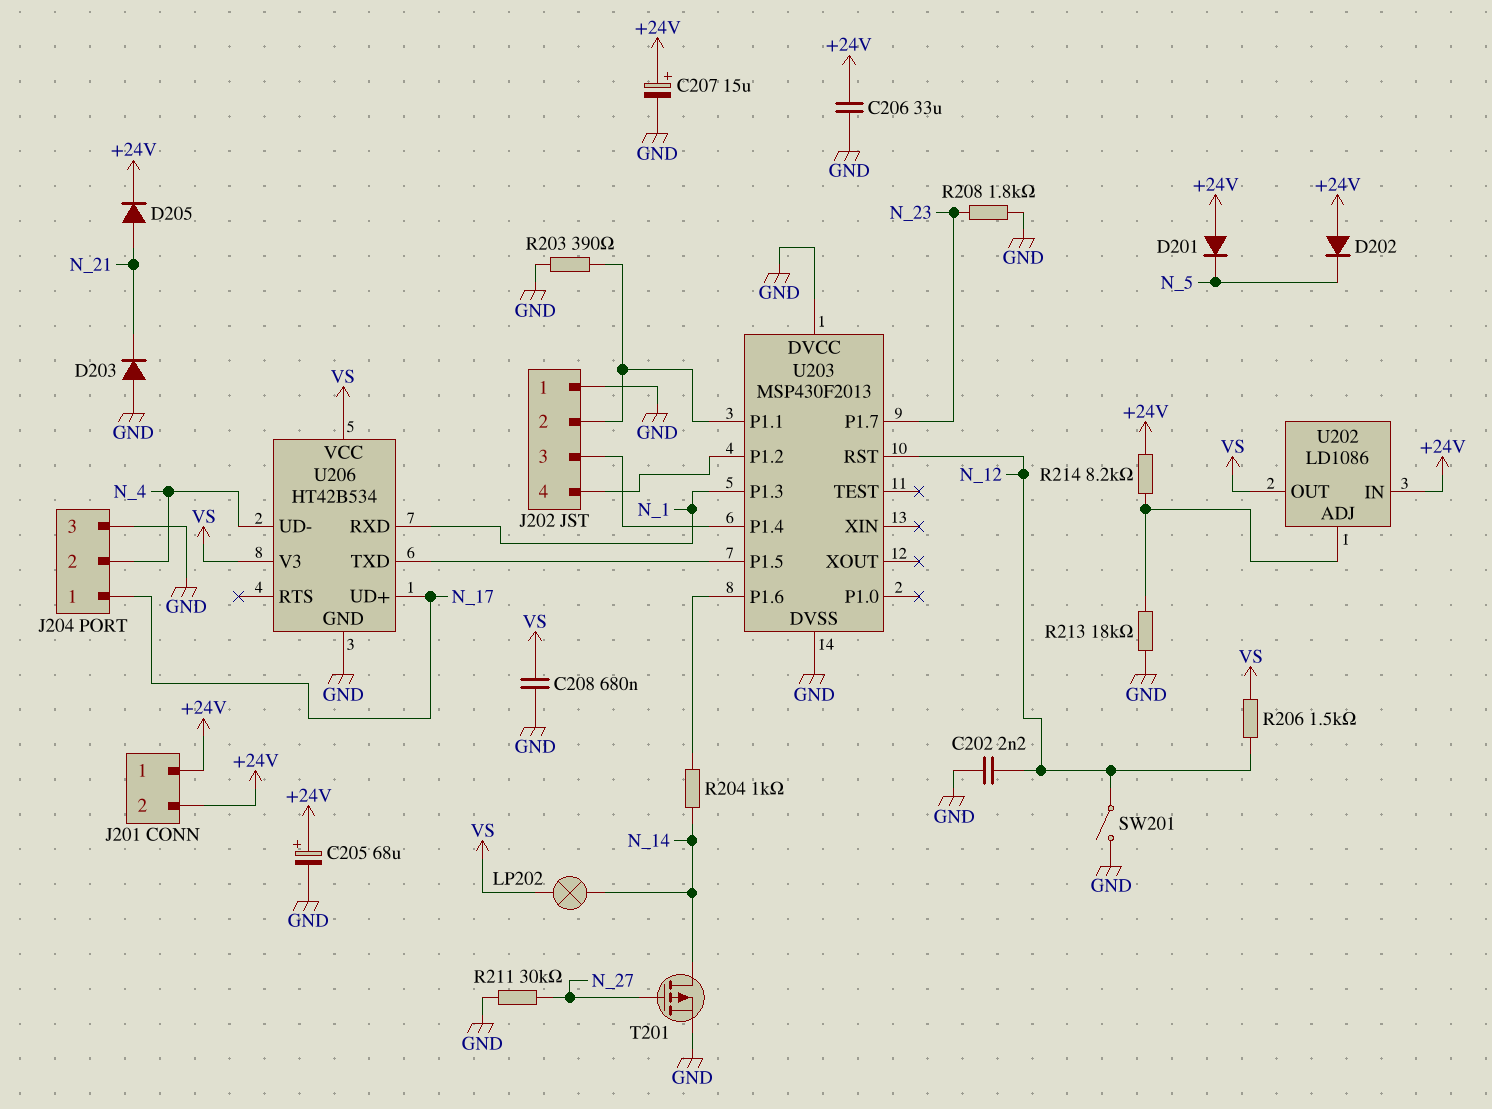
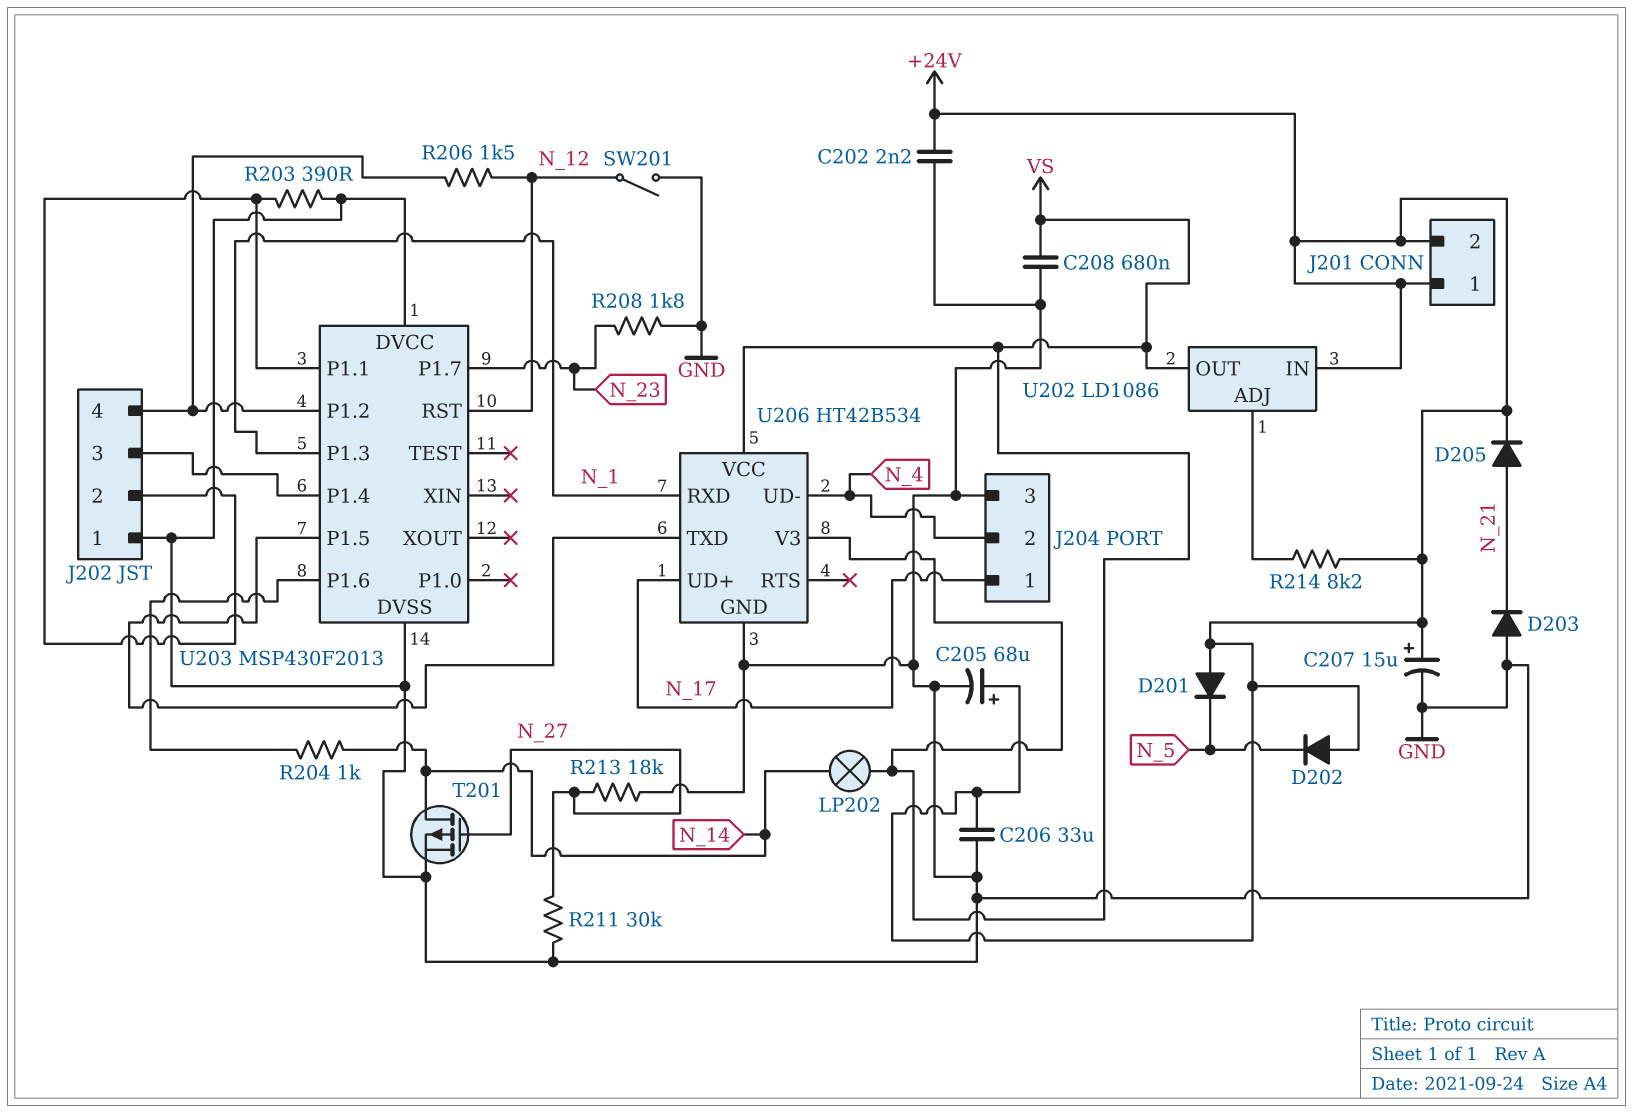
C202: 2.2nF (GND, N_12) -> 2.2nF (+24V, GND)
R206: 1.5k (N_12, VS) -> 1.5k (J202/4, N_12)
R213: 18k (GND, U202/ADJ) -> 18k (GND, N_27)

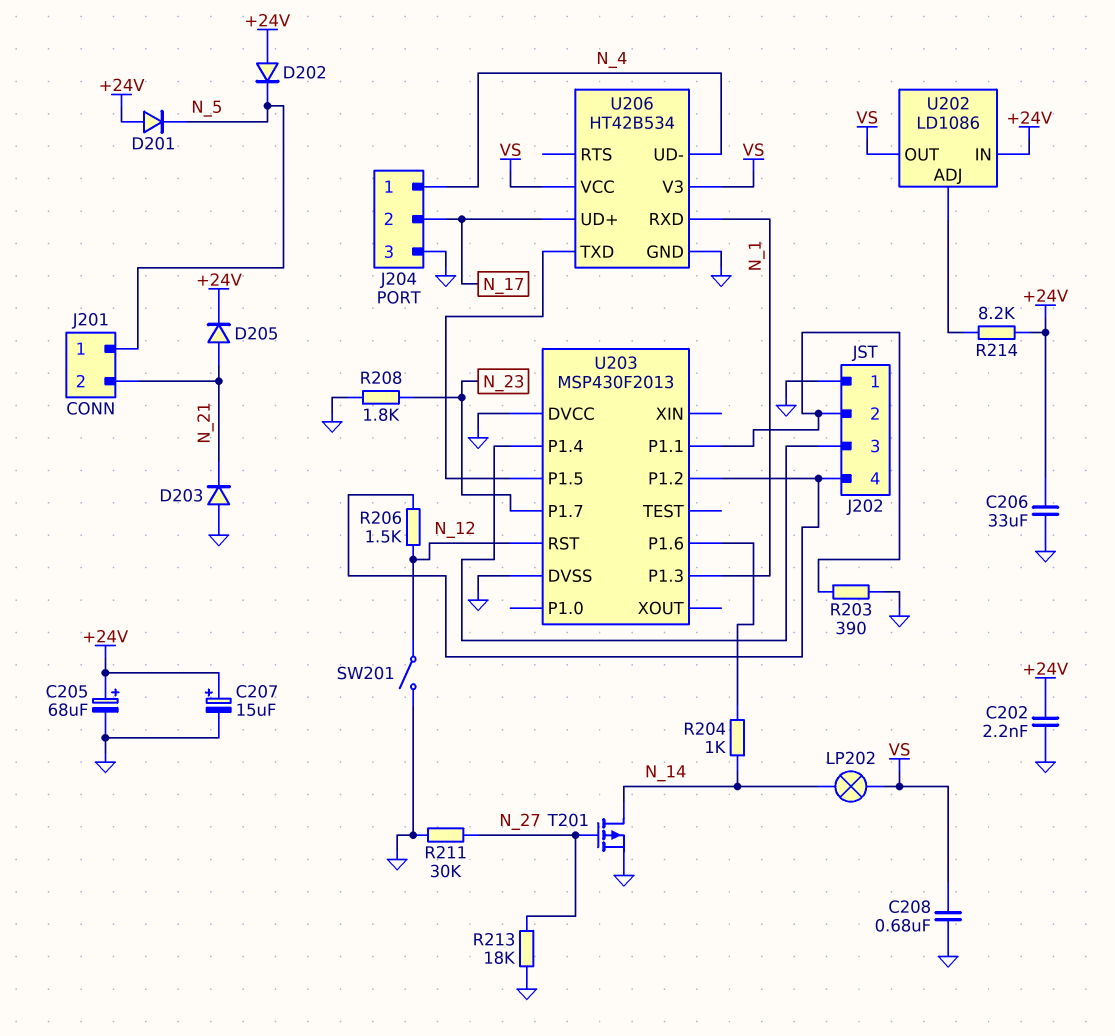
J201 pin 1: +24V -> N_5
J201 pin 2: +24V -> N_21
J204 pin 1: N_17 -> N_4
J204 pin 2: N_4 -> N_17

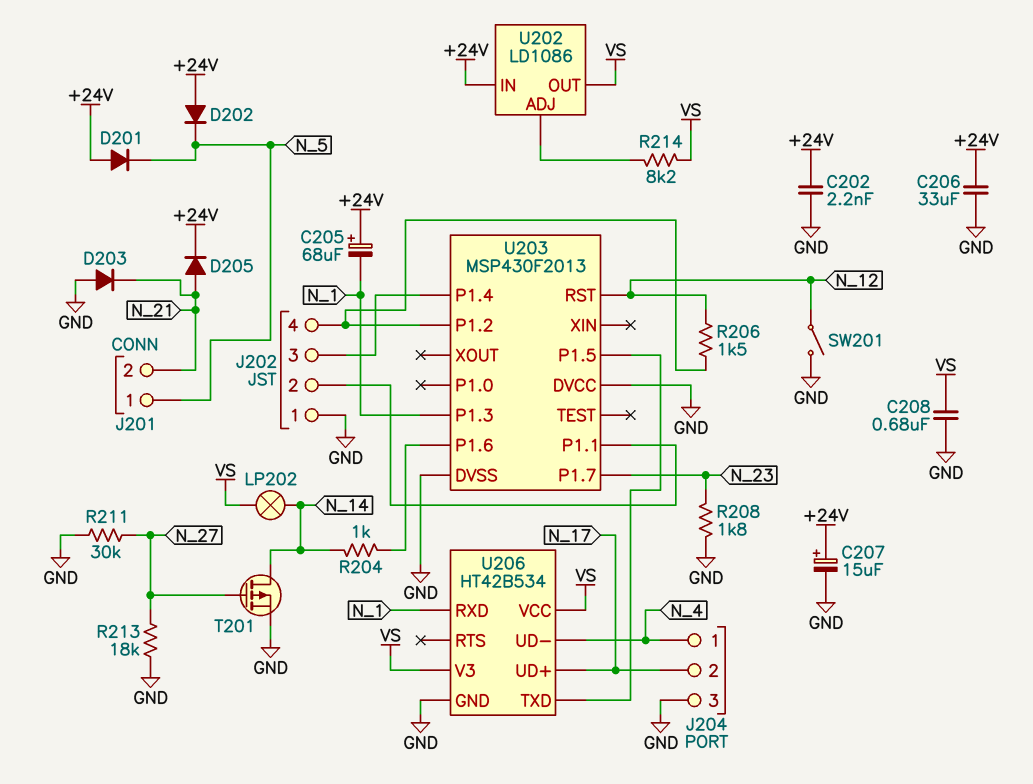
C205: 68uF (plus +24V, minus GND) -> 68uF (plus +24V, minus N_1)
R203: 390 (GND, J202/2) -> none
R214: 8.2k (+24V, U202/ADJ) -> 8.2k (U202/ADJ, VS)

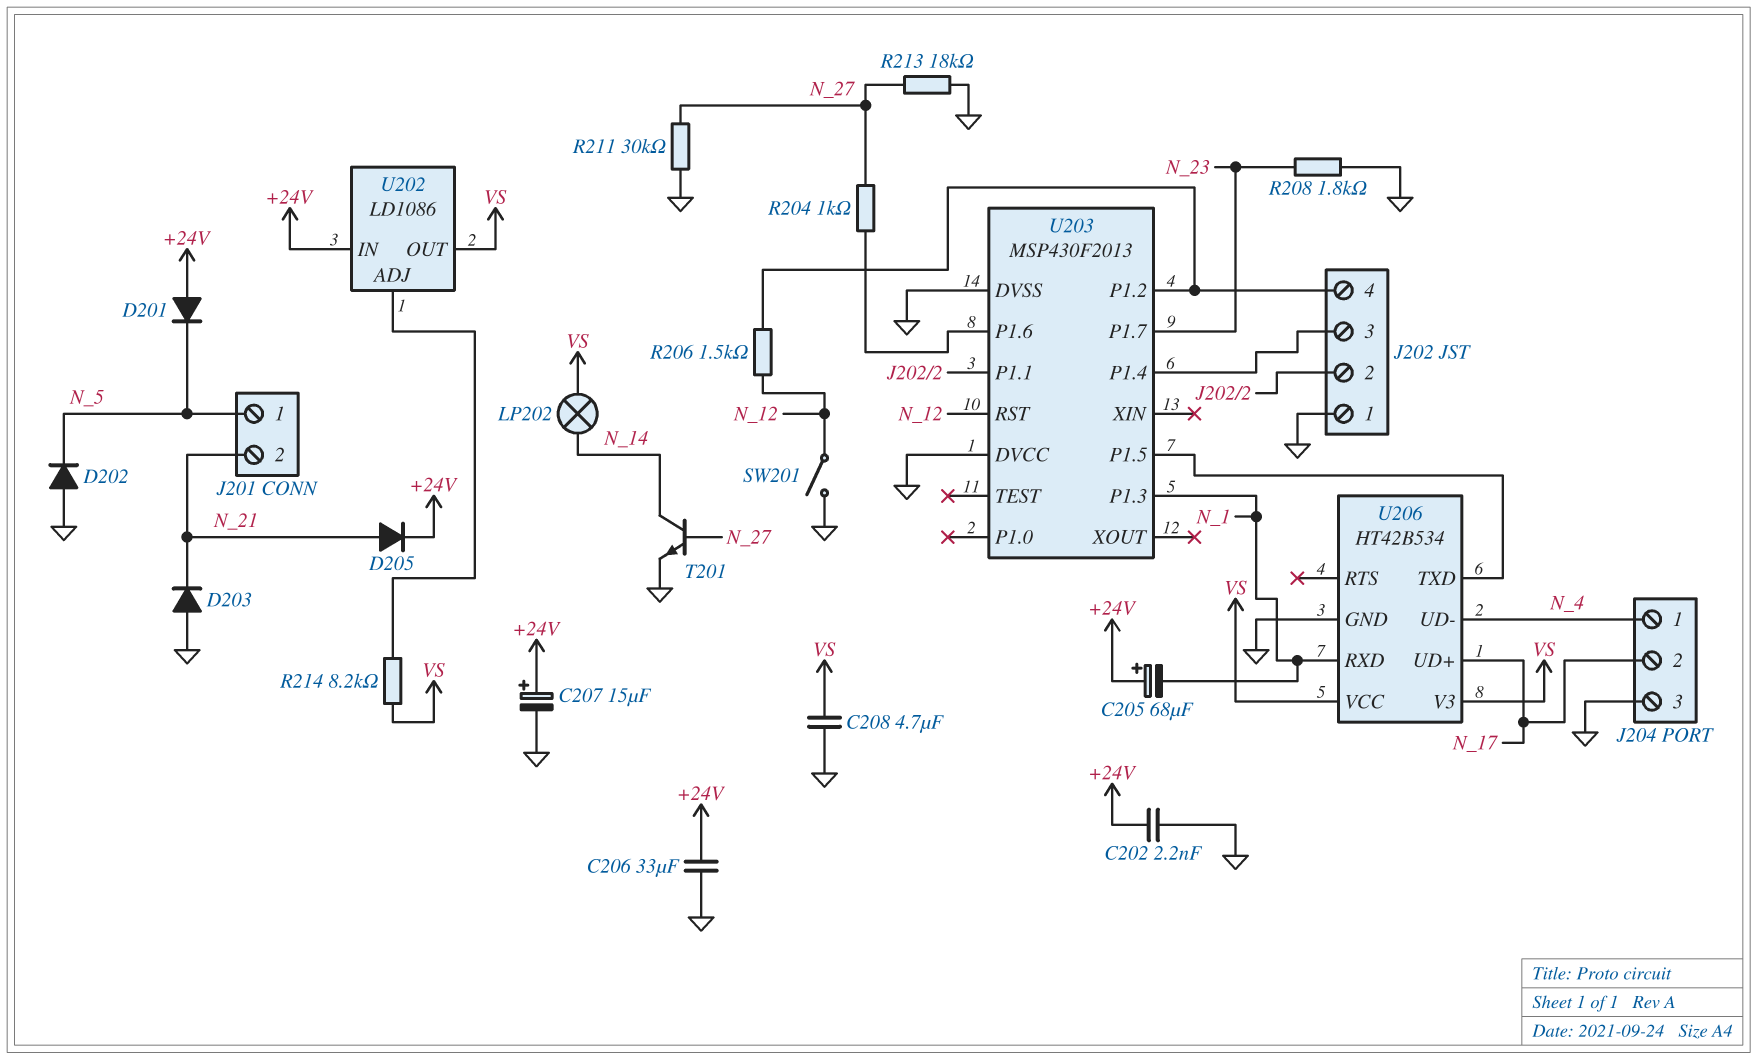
C208: 680nF (GND, VS) -> 4.7uF (GND, VS)
D202: diode (A +24V, K N_5) -> diode (A GND, K N_5)
R204: 1k (N_14, U203/P1.6) -> 1k (N_27, U203/P1.6)
T201: PMOS (G N_27, D N_14, S GND) -> NPN (B N_27, C N_14, E GND)

